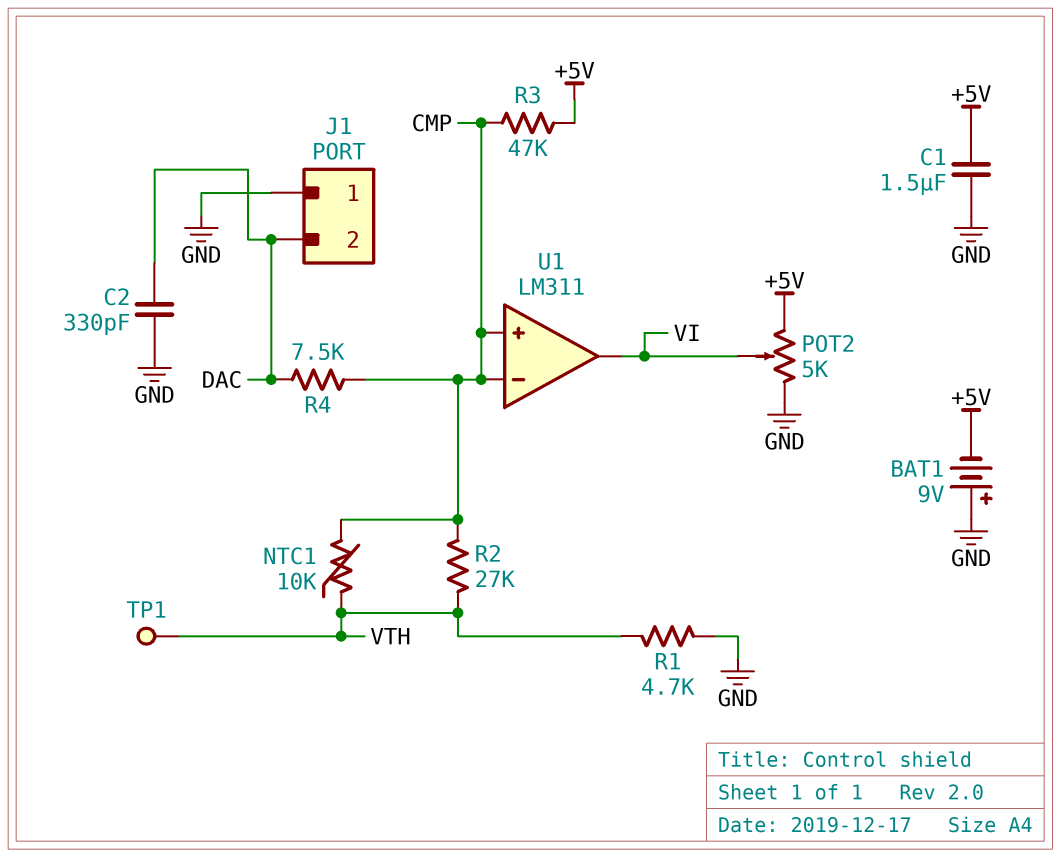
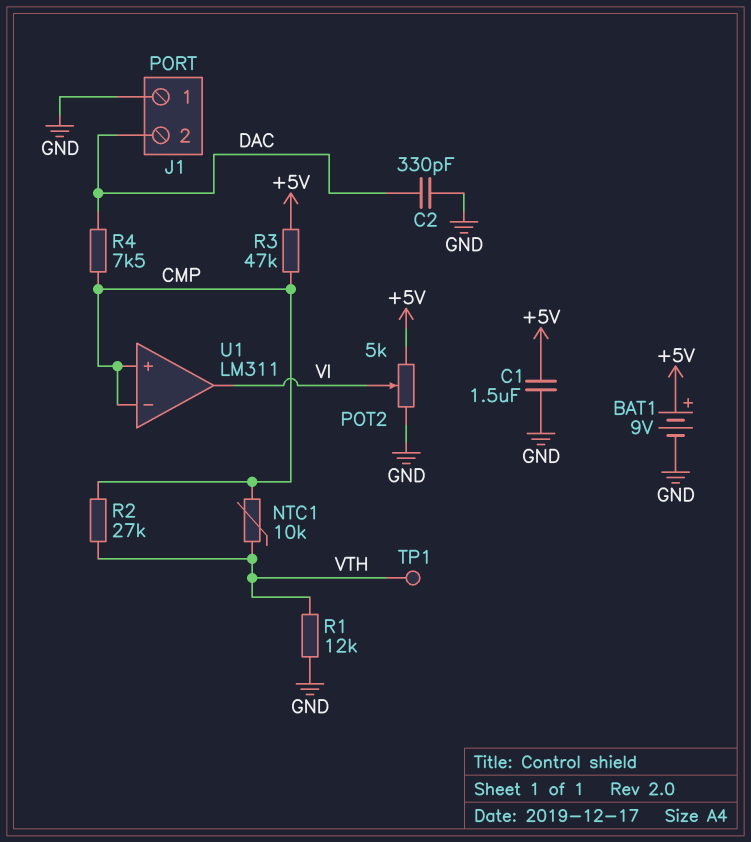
BAT1: 9V (plus GND, minus +5V) -> 9V (plus +5V, minus GND)
R1: 4.7k (GND, VTH) -> 12k (GND, VTH)

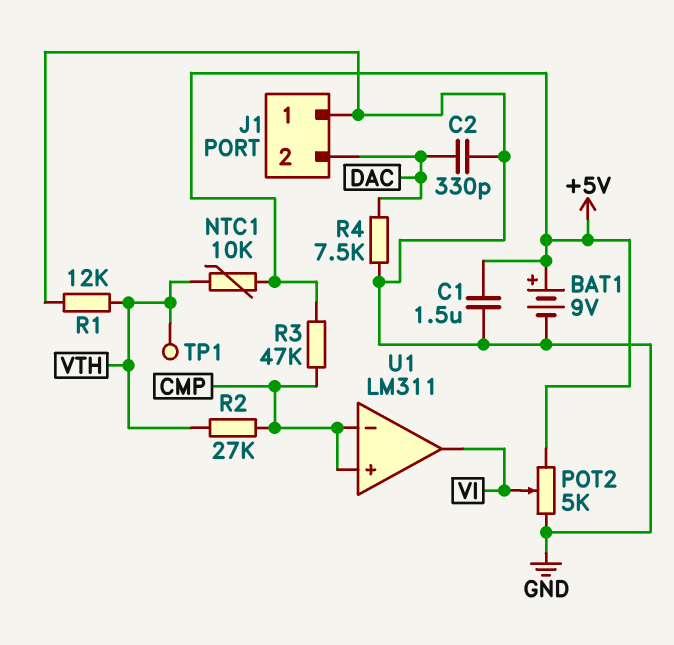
NTC1: 10k (CMP, VTH) -> 10k (+5V, VTH)
R4: 7.5k (CMP, DAC) -> 7.5k (DAC, GND)

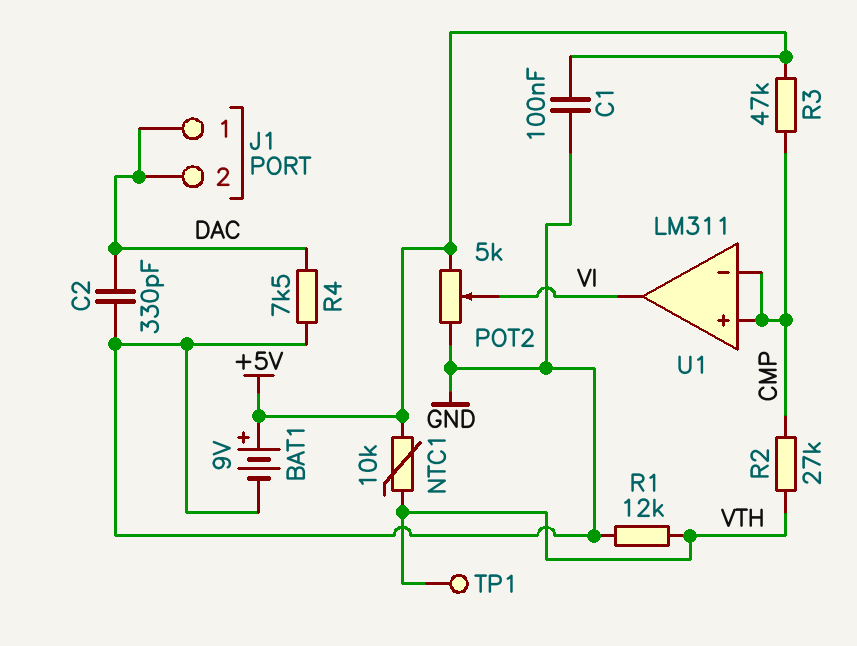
C1: 1.5uF (+5V, GND) -> 100nF (+5V, GND)
J1 pin 1: GND -> DAC

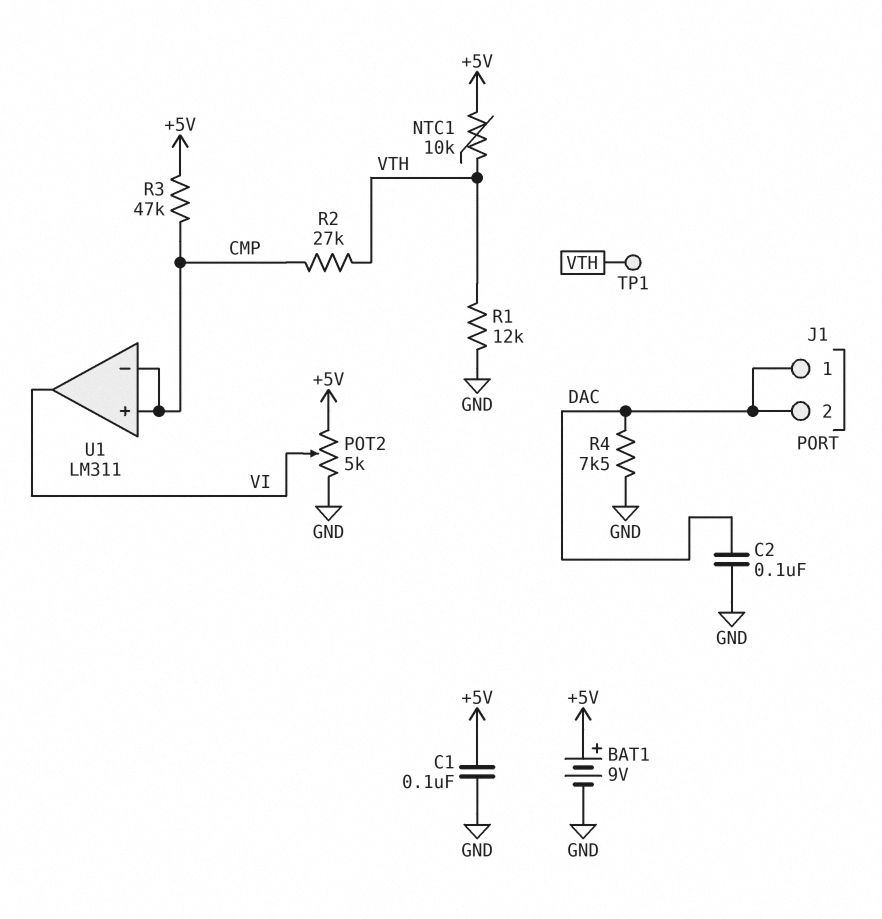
C2: 330pF (DAC, GND) -> 100nF (DAC, GND)

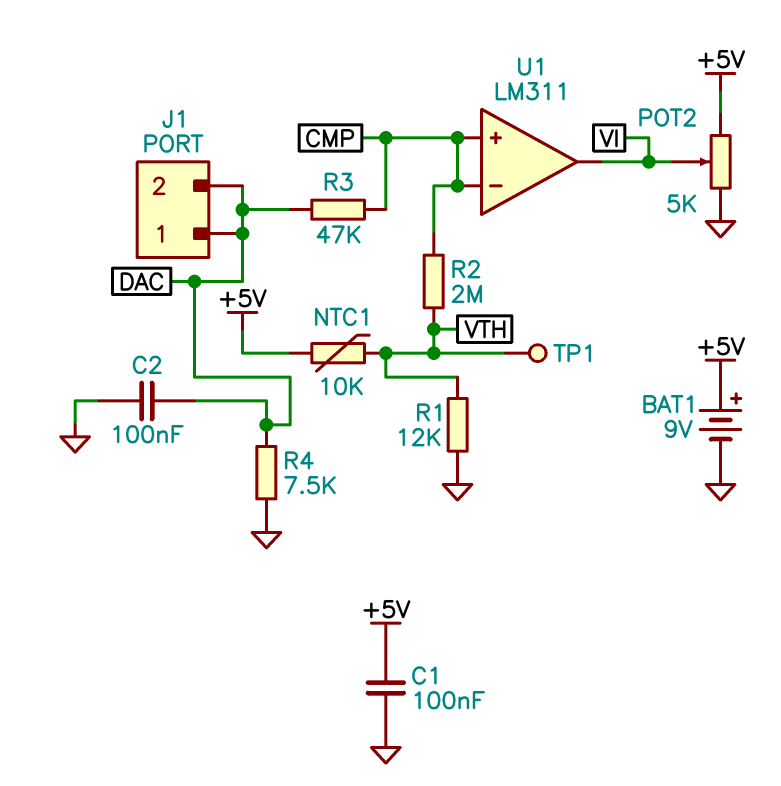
R2: 27k (CMP, VTH) -> 2M (CMP, VTH)
R3: 47k (+5V, CMP) -> 47k (CMP, DAC)

